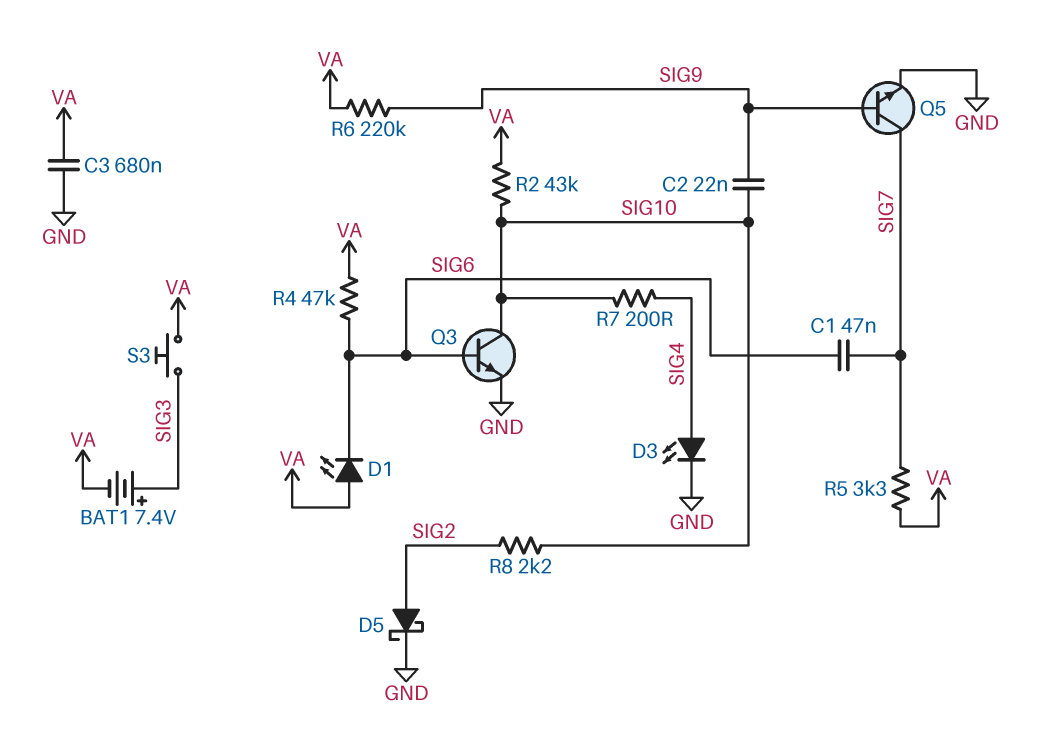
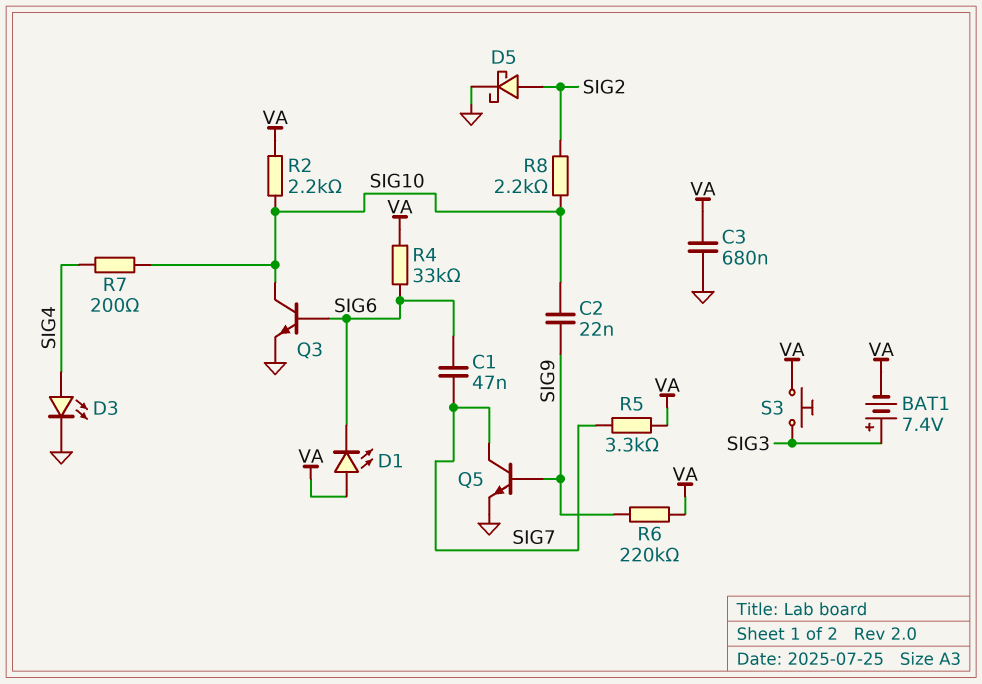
R2: 43k (SIG10, VA) -> 2.2k (SIG10, VA)
R4: 47k (SIG6, VA) -> 33k (SIG6, VA)

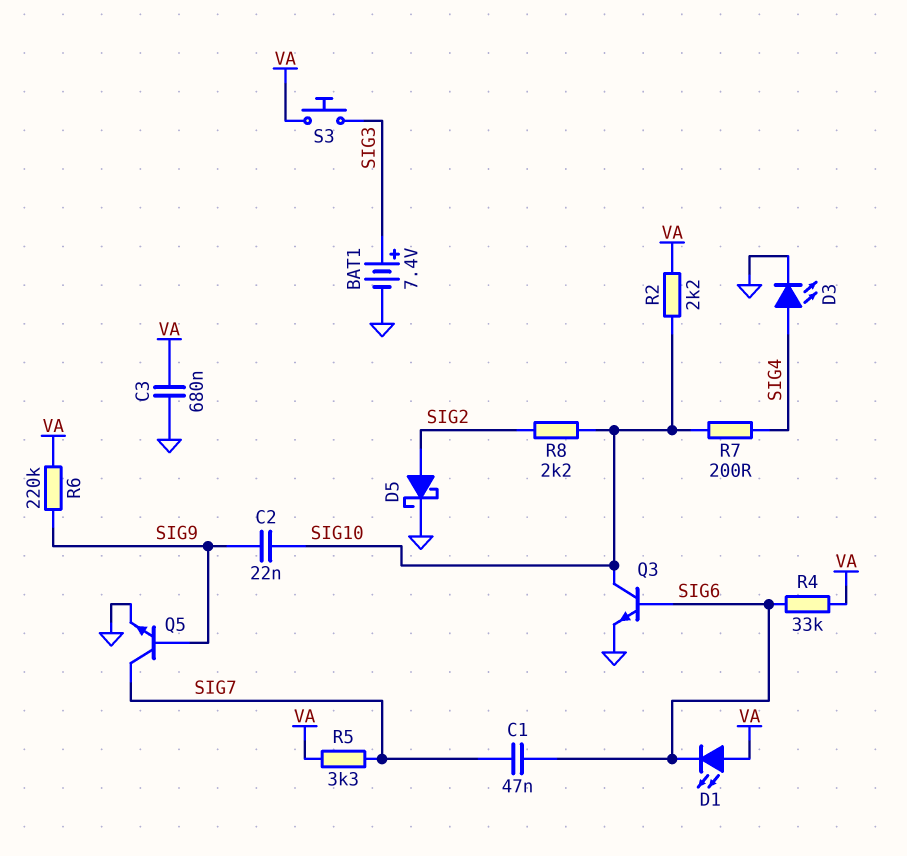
BAT1: 7.4V (plus SIG3, minus VA) -> 7.4V (plus SIG3, minus GND)

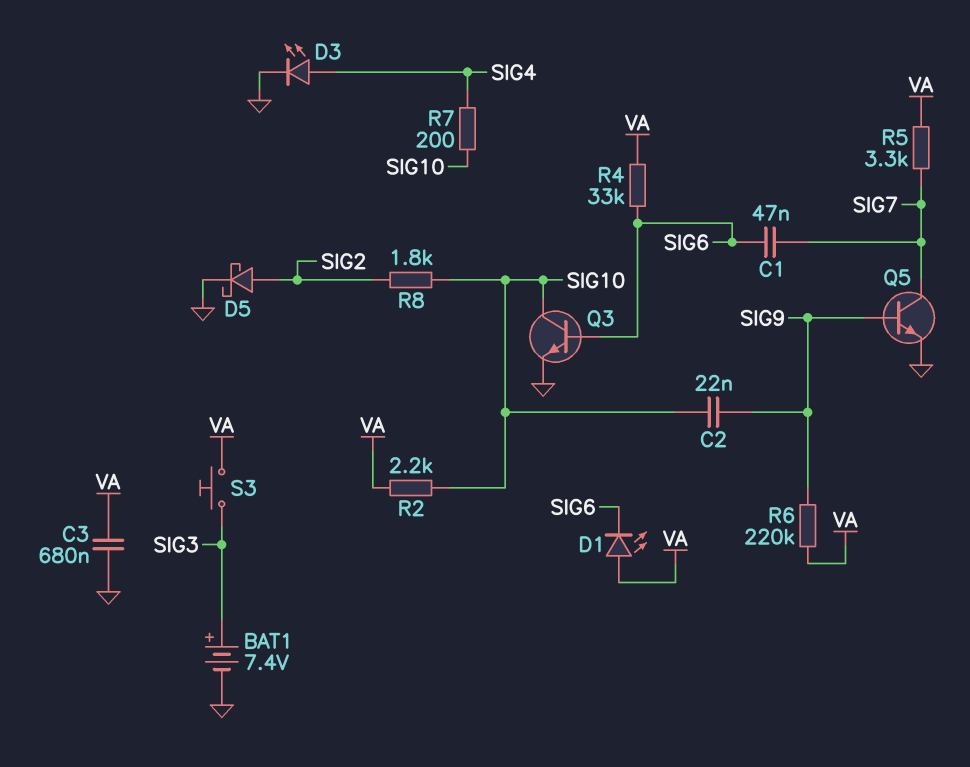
R8: 2.2k (SIG2, SIG10) -> 1.8k (SIG2, SIG10)

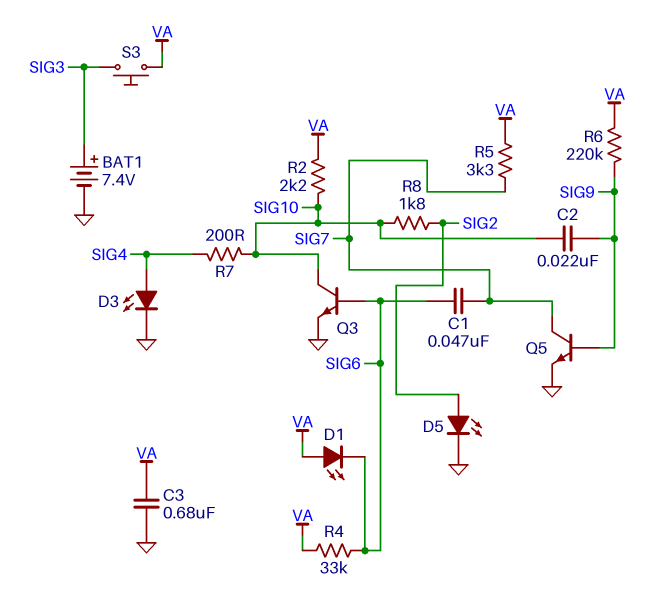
D5: schottky (A SIG2, K GND) -> LED (A SIG2, K GND)

